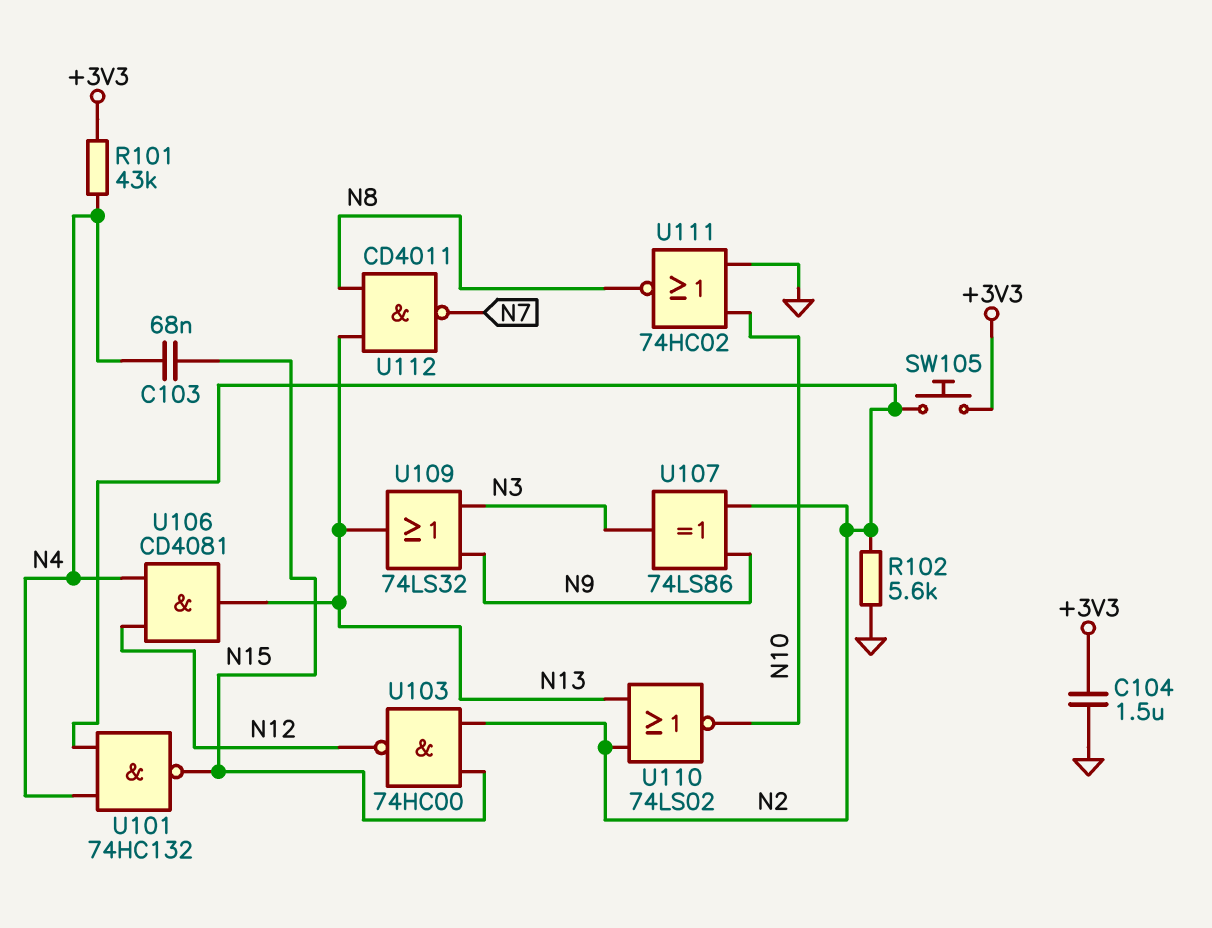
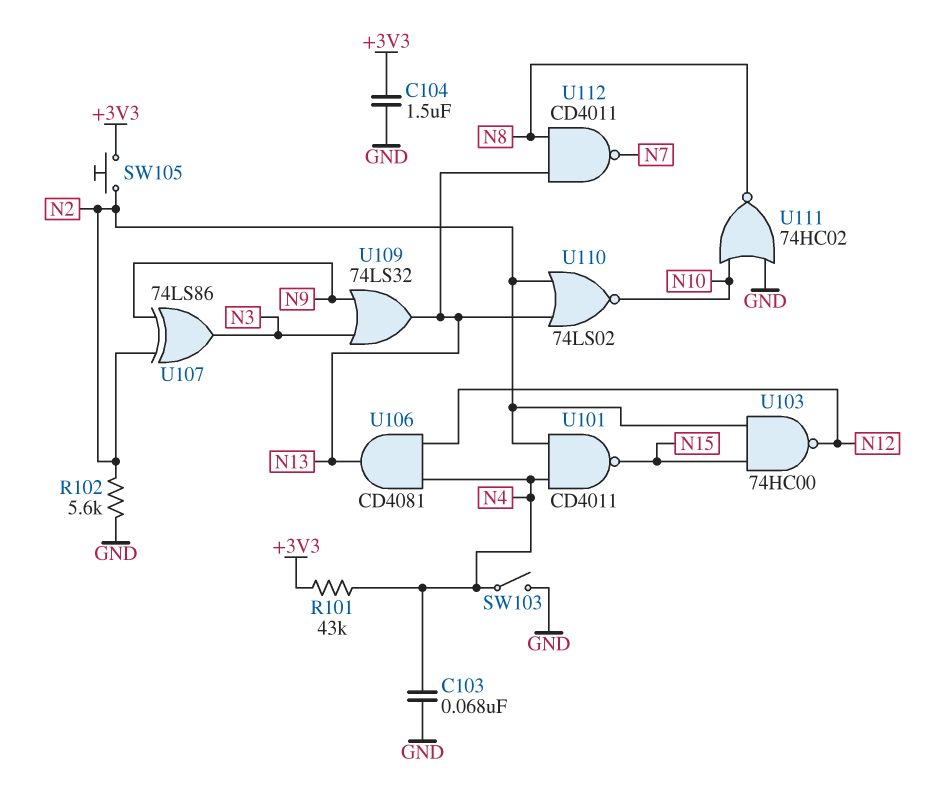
C103: 68nF (N4, N15) -> 68nF (GND, N4)
SW103: none -> switch (GND, N4)
U101: NAND 74HC132 (in N2, in N4, out N15) -> NAND CD4011 (in N2, in N4, out N15)

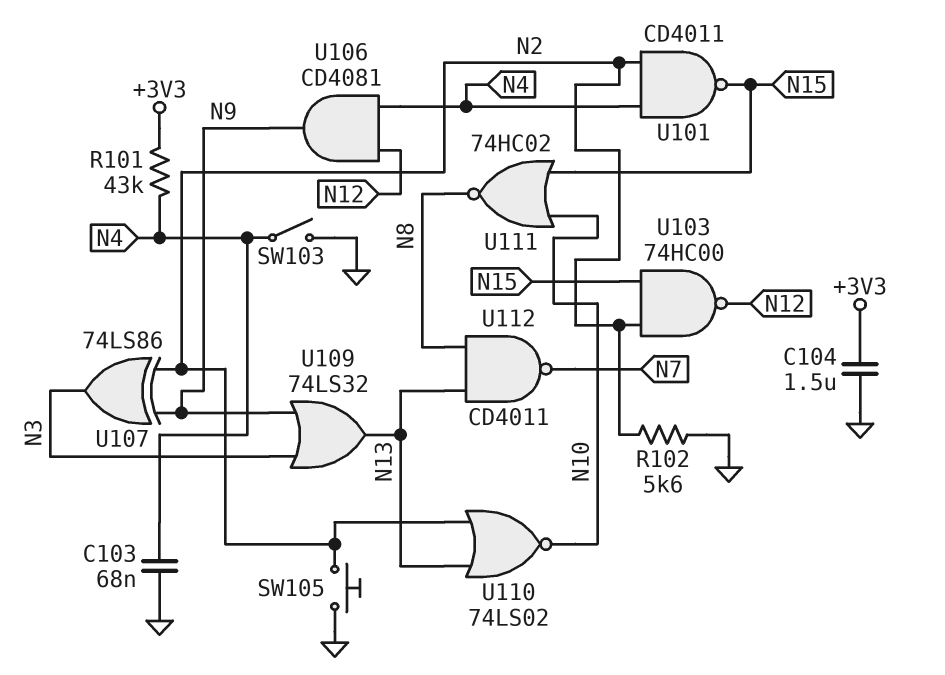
SW105: button (+3V3, N2) -> button (GND, N2)
U106: AND CD4081 (in N4, in N12, out N13) -> AND CD4081 (in N4, in N12, out N9)
U111: NOR 74HC02 (in GND, in N10, out N8) -> NOR 74HC02 (in N10, in N15, out N8)

